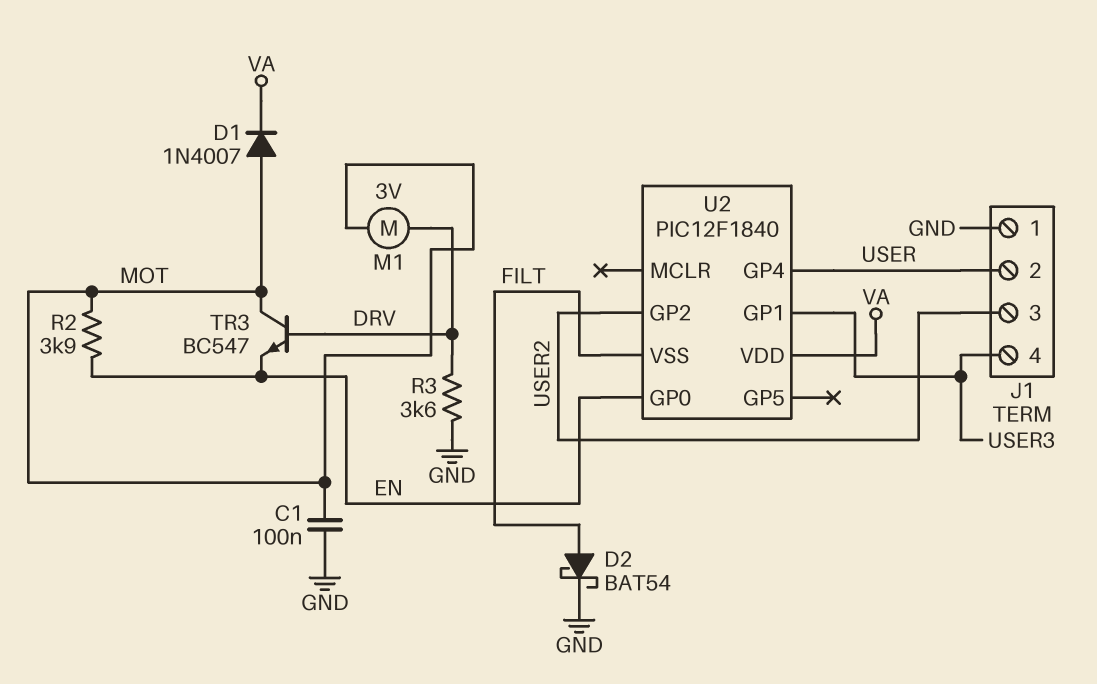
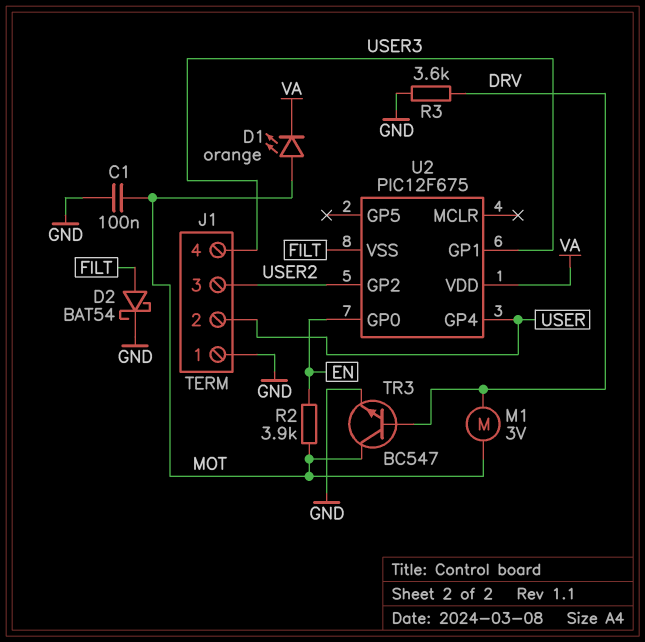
D1: diode 1N4007 (A MOT, K VA) -> LED orange (A MOT, K VA)
TR3: NPN BC547 (B DRV, C MOT, E EN) -> NPN BC547 (B DRV, C MOT, E GND)
U2: PIC12F1840 -> PIC12F675

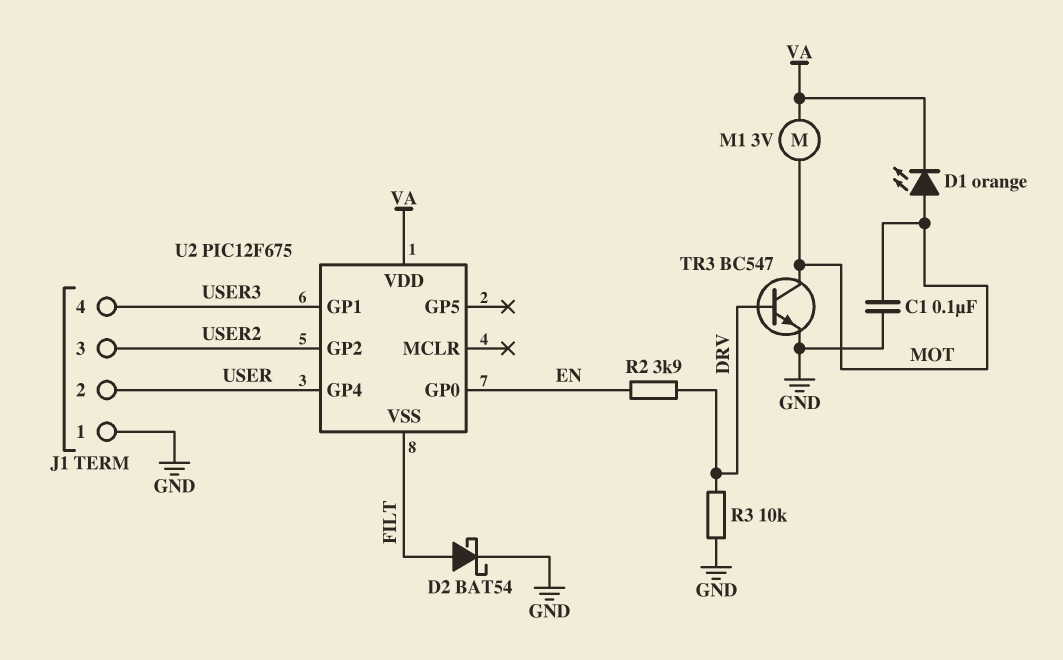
M1: motor 3V (DRV, MOT) -> motor 3V (MOT, VA)
R2: 3.9k (EN, MOT) -> 3.9k (DRV, EN)
R3: 3.6k (DRV, GND) -> 10k (DRV, GND)

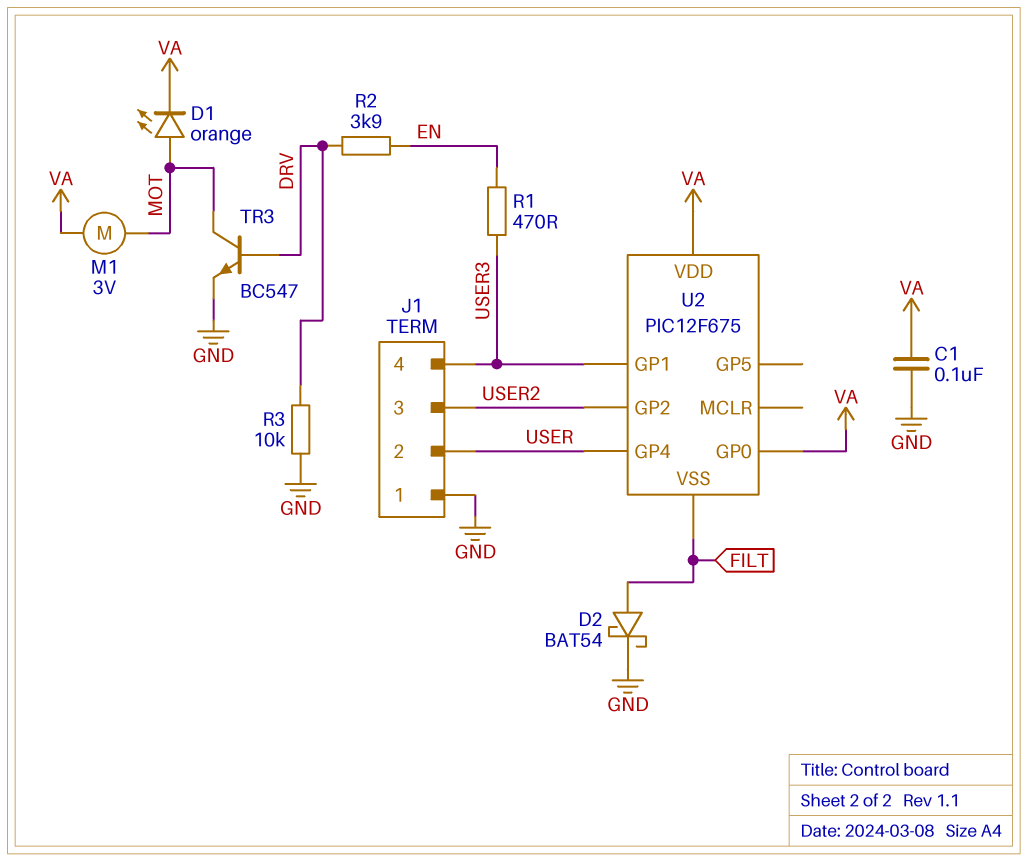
C1: 100nF (GND, MOT) -> 100nF (GND, VA)
R1: none -> 470 (EN, USER3)
U2 pin GP0: EN -> VA

